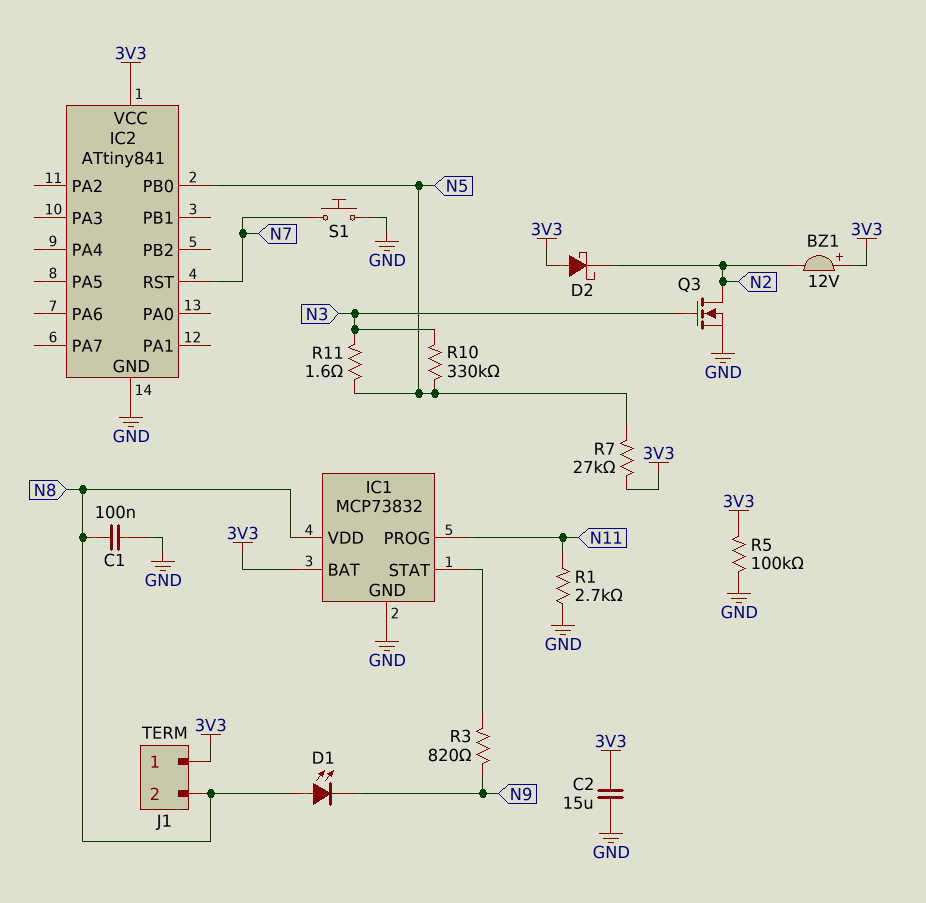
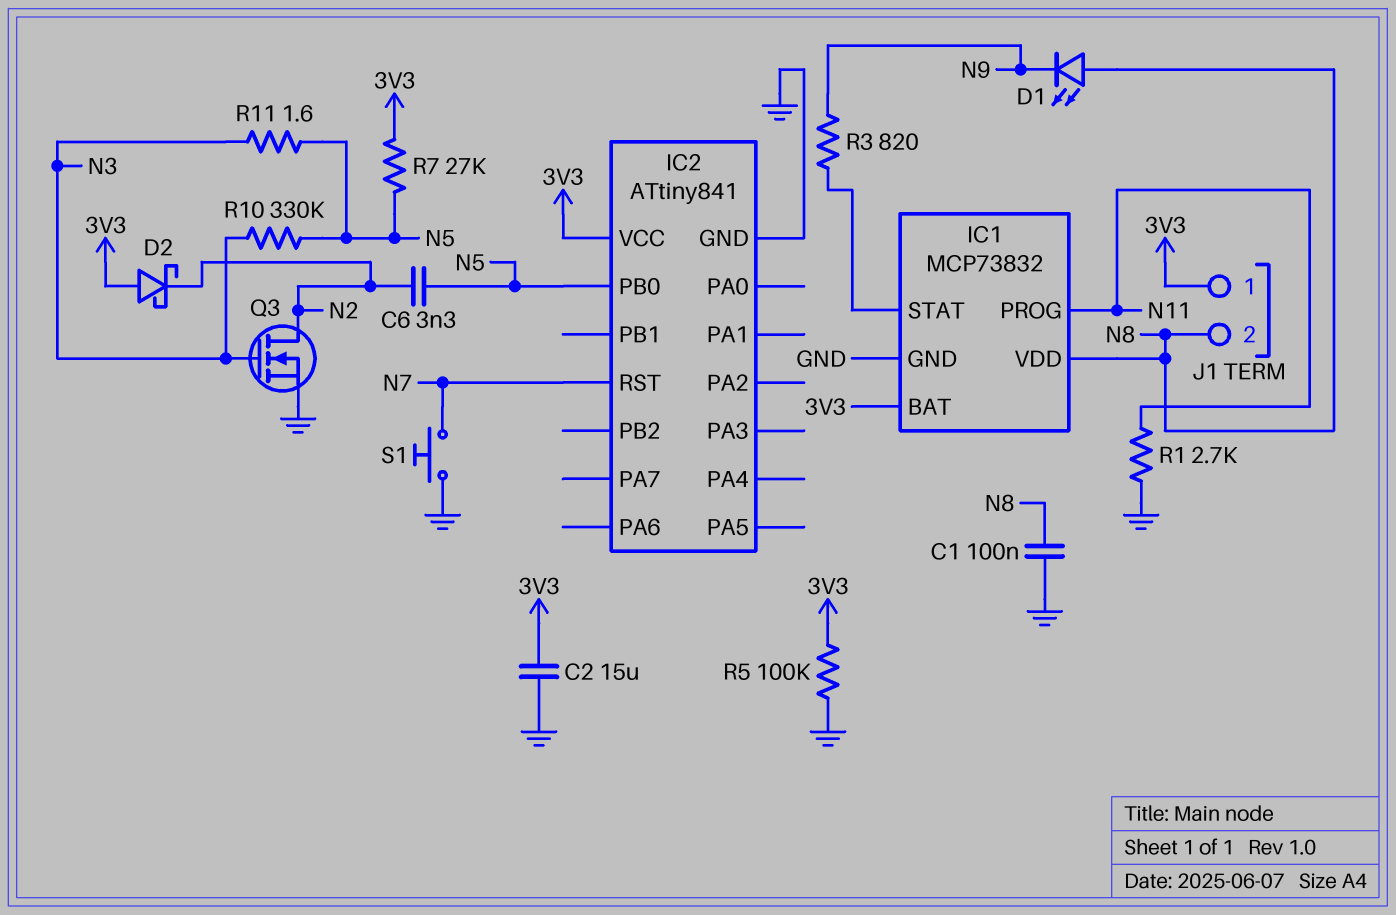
BZ1: buzzer 12V (plus 3V3, minus N2) -> none
C6: none -> 3.3nF (N2, N5)

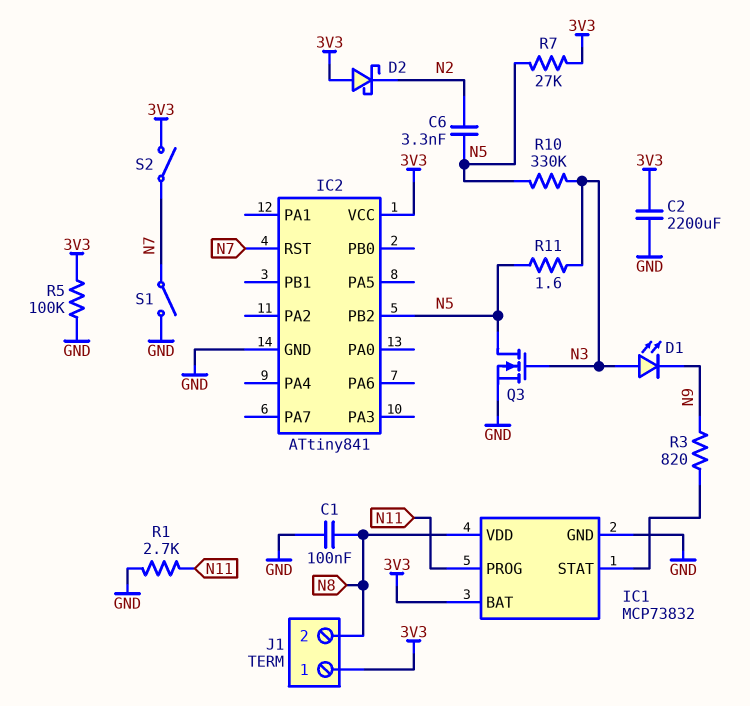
C2: 15uF (3V3, GND) -> 2200uF (3V3, GND)
D1: LED (A N8, K N9) -> LED (A N3, K N9)
IC2 pin PB0: N5 -> none
IC2 pin PB2: none -> N5
Q3: NMOS (G N3, D N2, S GND) -> NMOS (G N3, D N5, S GND)
S1: button (GND, N7) -> switch (GND, N7)
S2: none -> switch (3V3, N7)

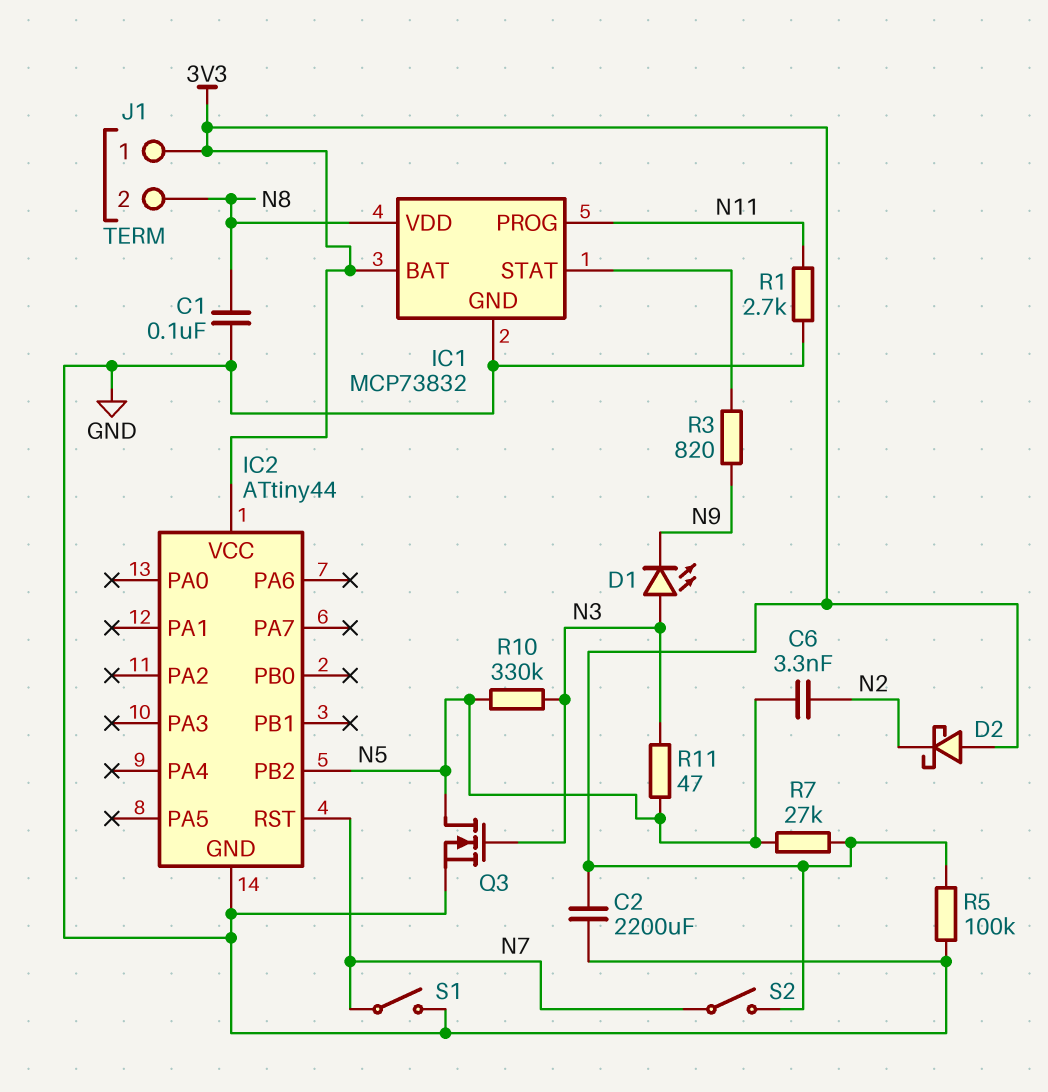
IC2: ATtiny841 -> ATtiny44
R11: 1.6 (N3, N5) -> 47 (N3, N5)

